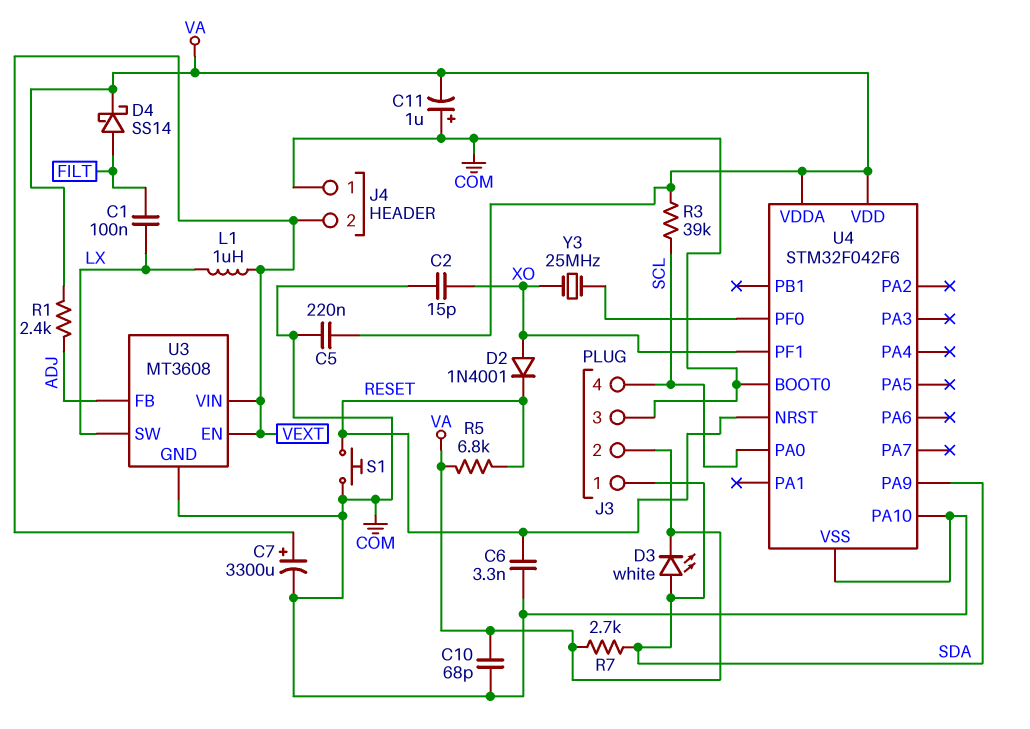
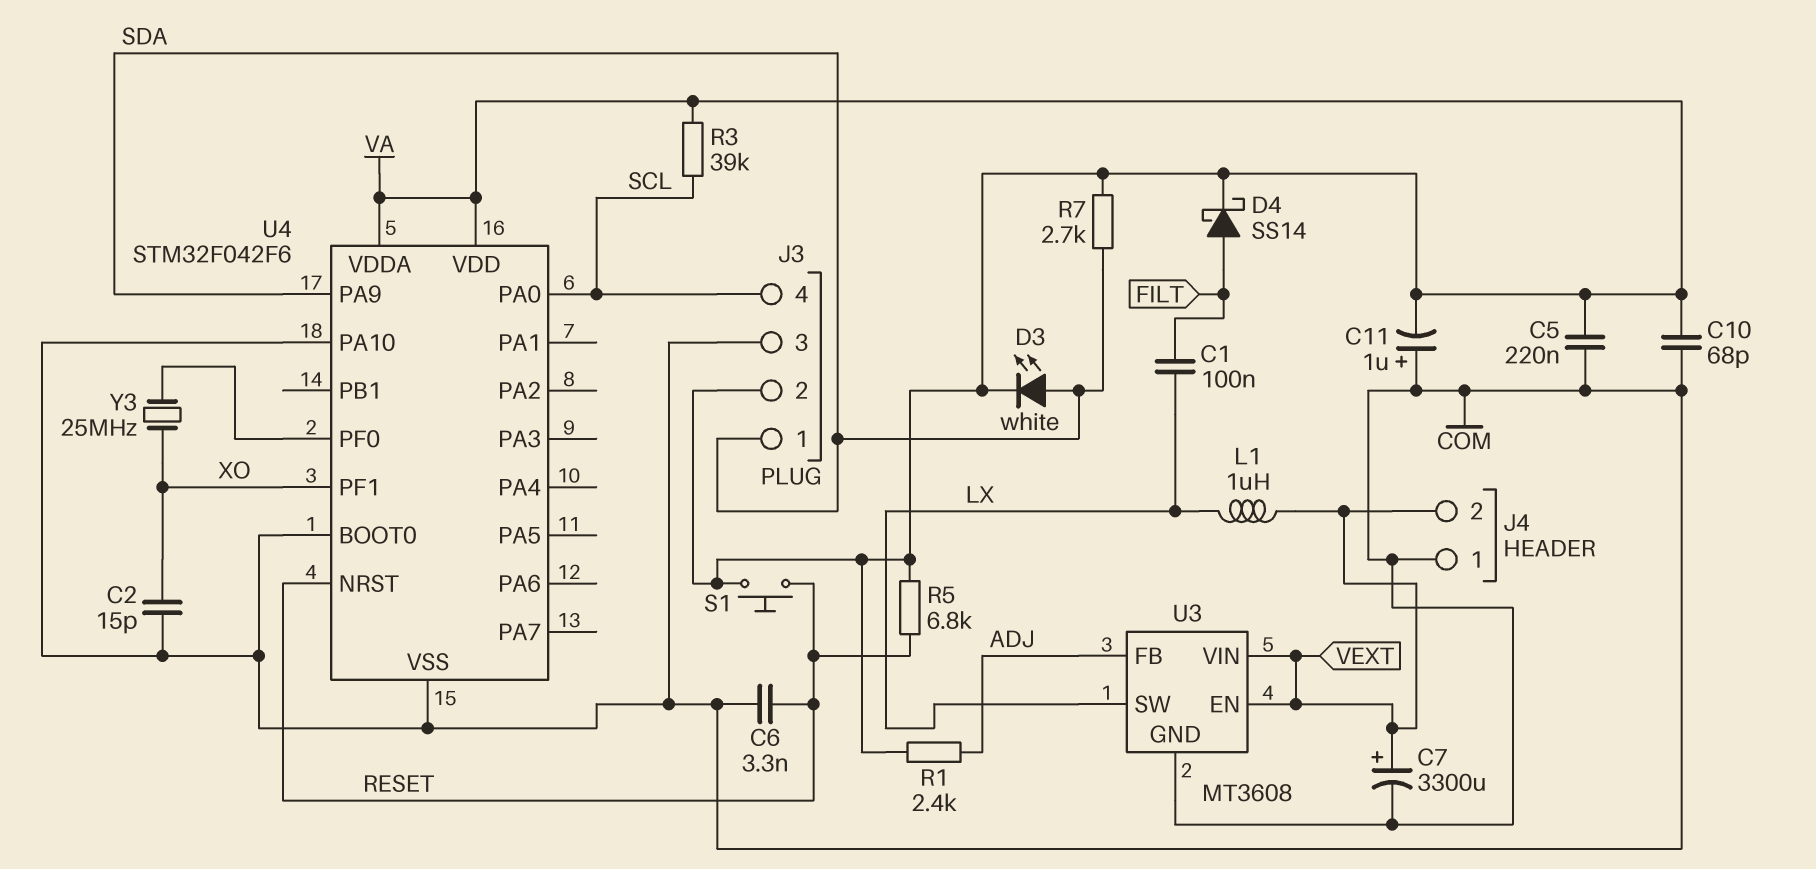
D2: diode 1N4001 (A XO, K RESET) -> none
S1: button (COM, RESET) -> button (RESET, VA)

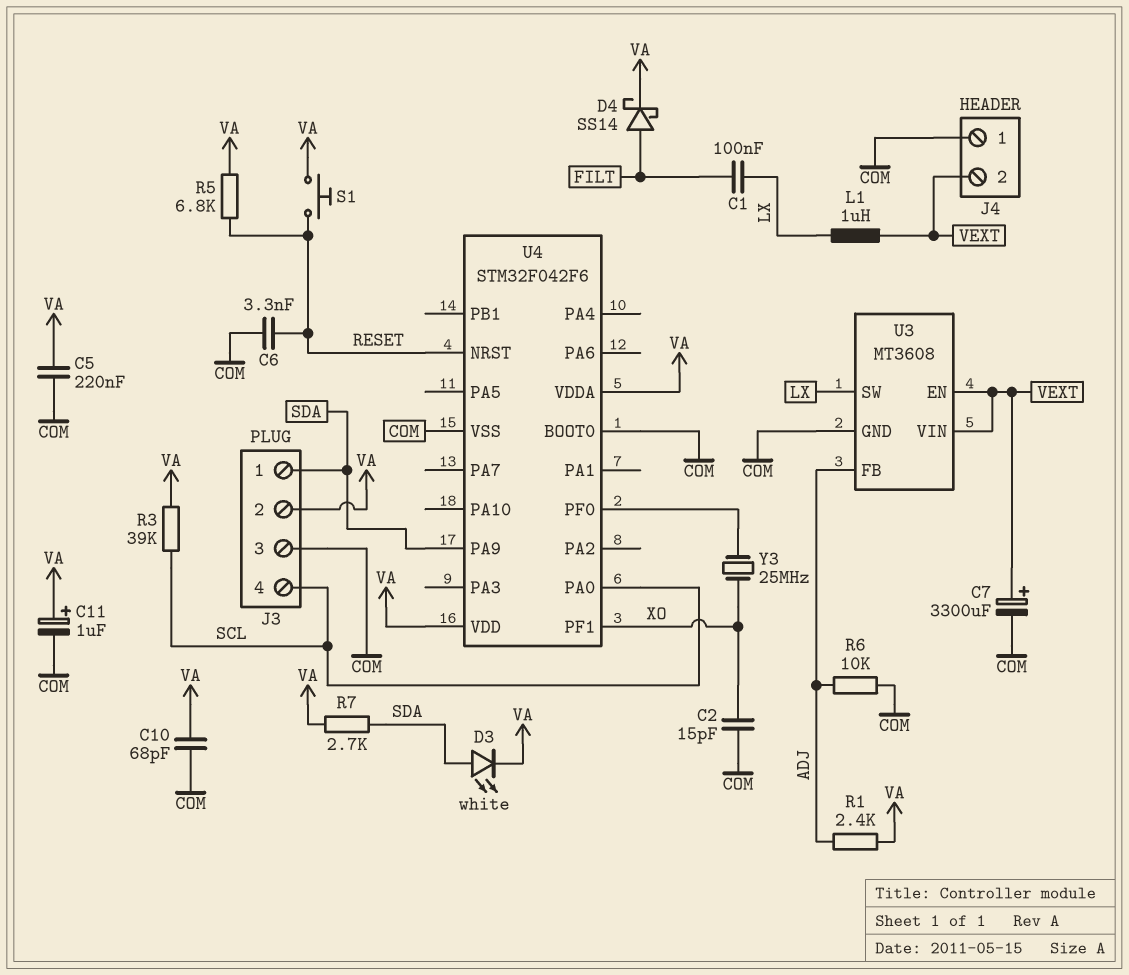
C11: 1uF (plus COM, minus VA) -> 1uF (plus VA, minus COM)
R6: none -> 10k (ADJ, COM)
U4 pin PA10: COM -> none

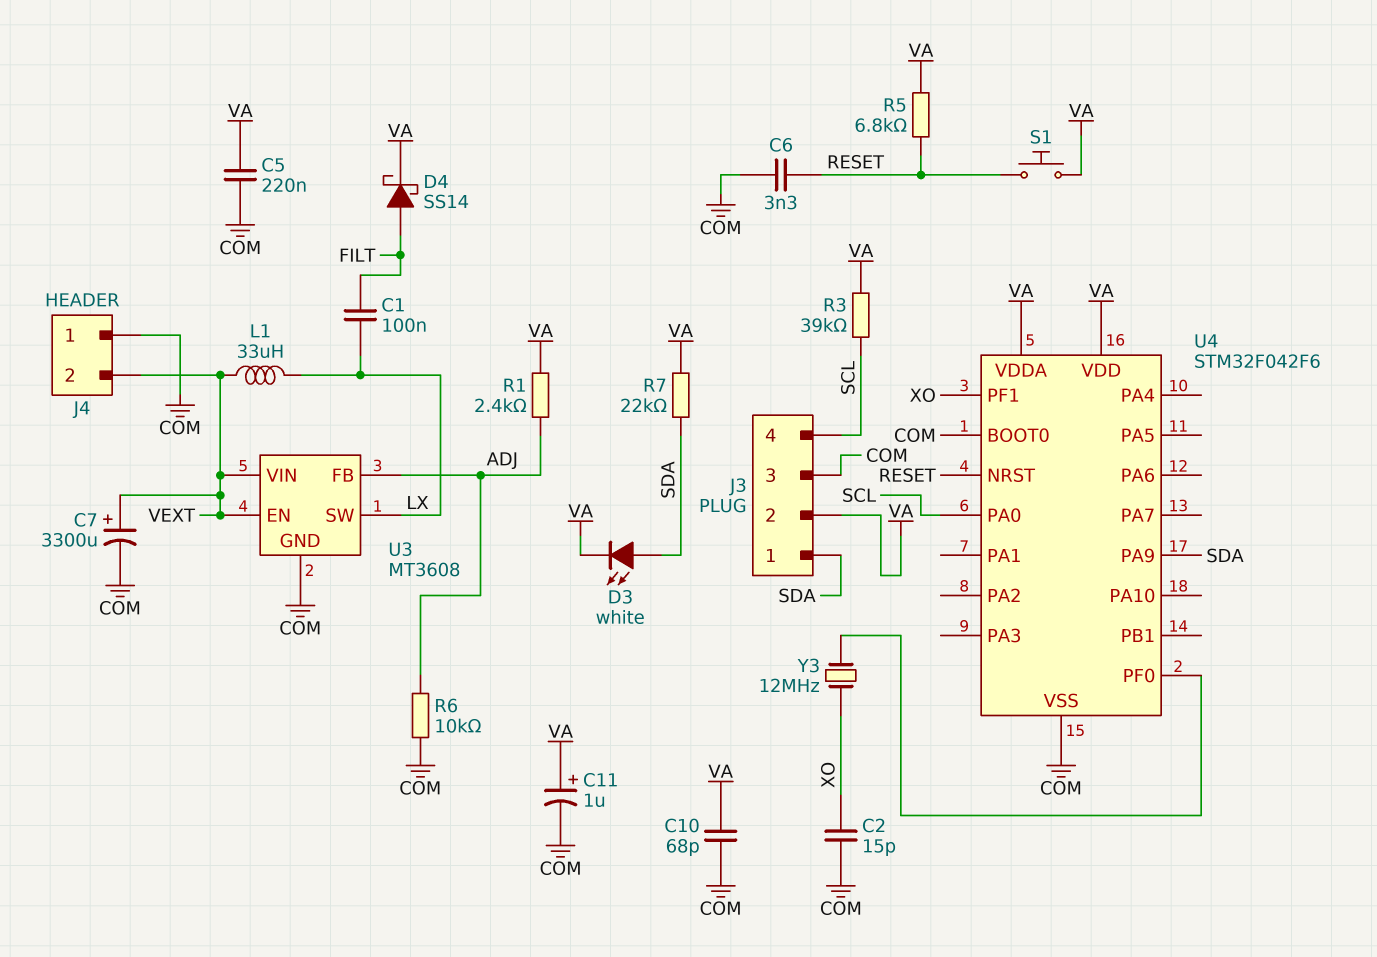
L1: 1uH (LX, VEXT) -> 33uH (LX, VEXT)
R7: 2.7k (SDA, VA) -> 22k (SDA, VA)
Y3: 25MHz (U4/PF0, XO) -> 12MHz (U4/PF0, XO)

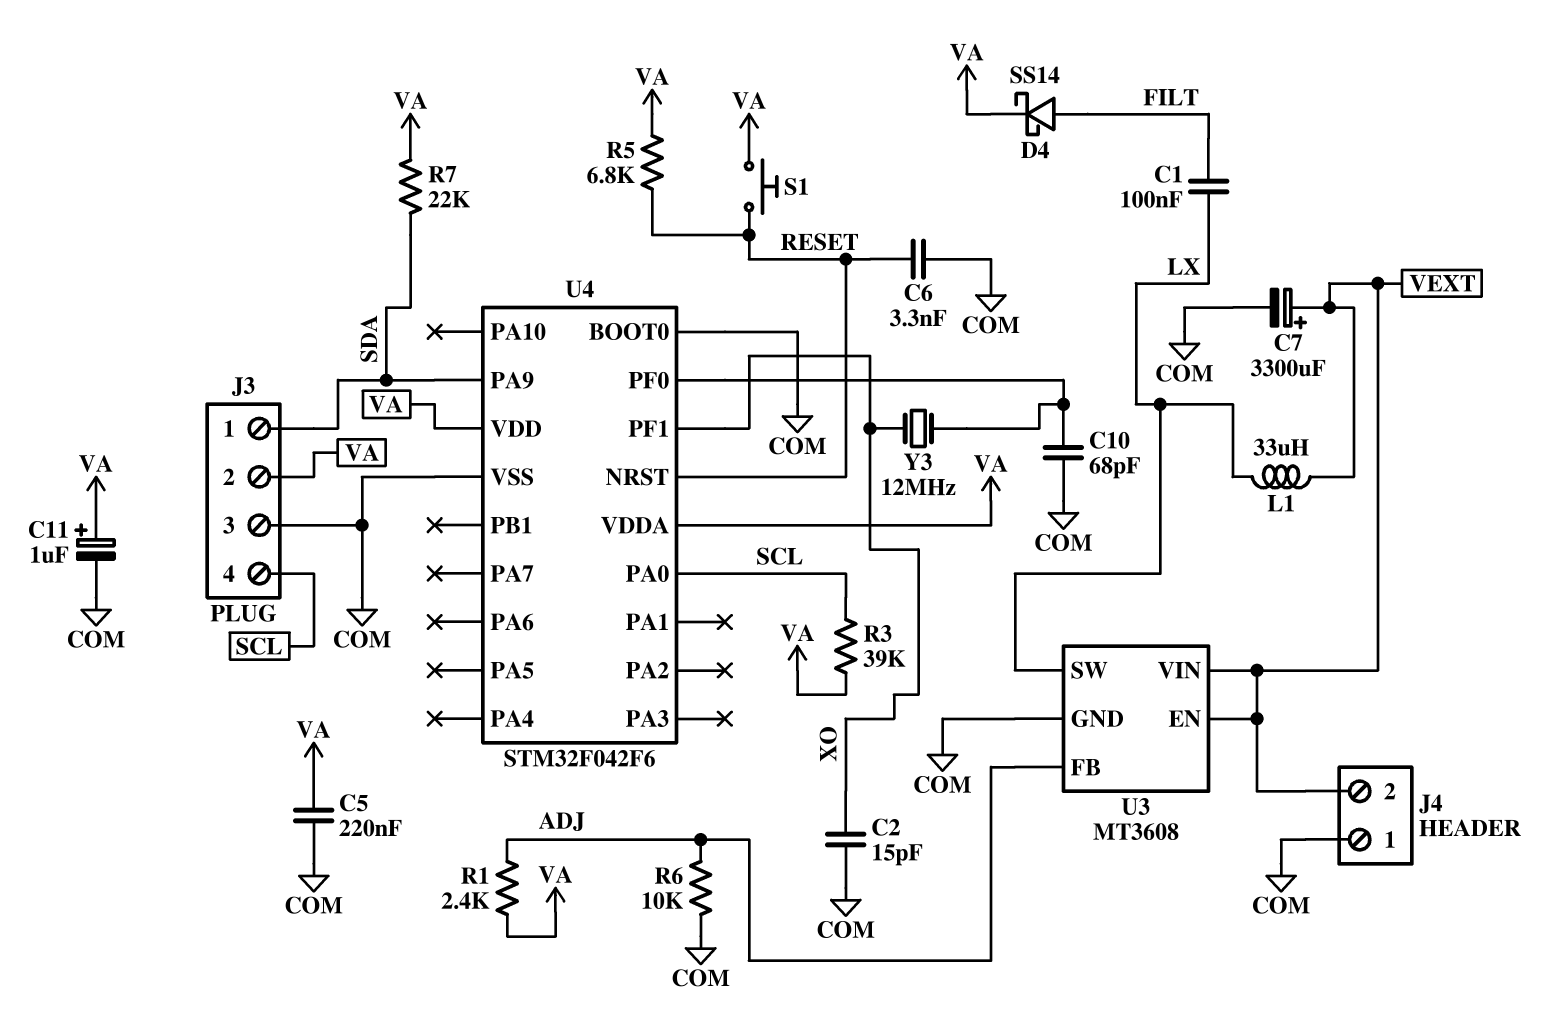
C10: 68pF (COM, VA) -> 68pF (COM, U4/PF0)
D3: LED white (A SDA, K VA) -> none

